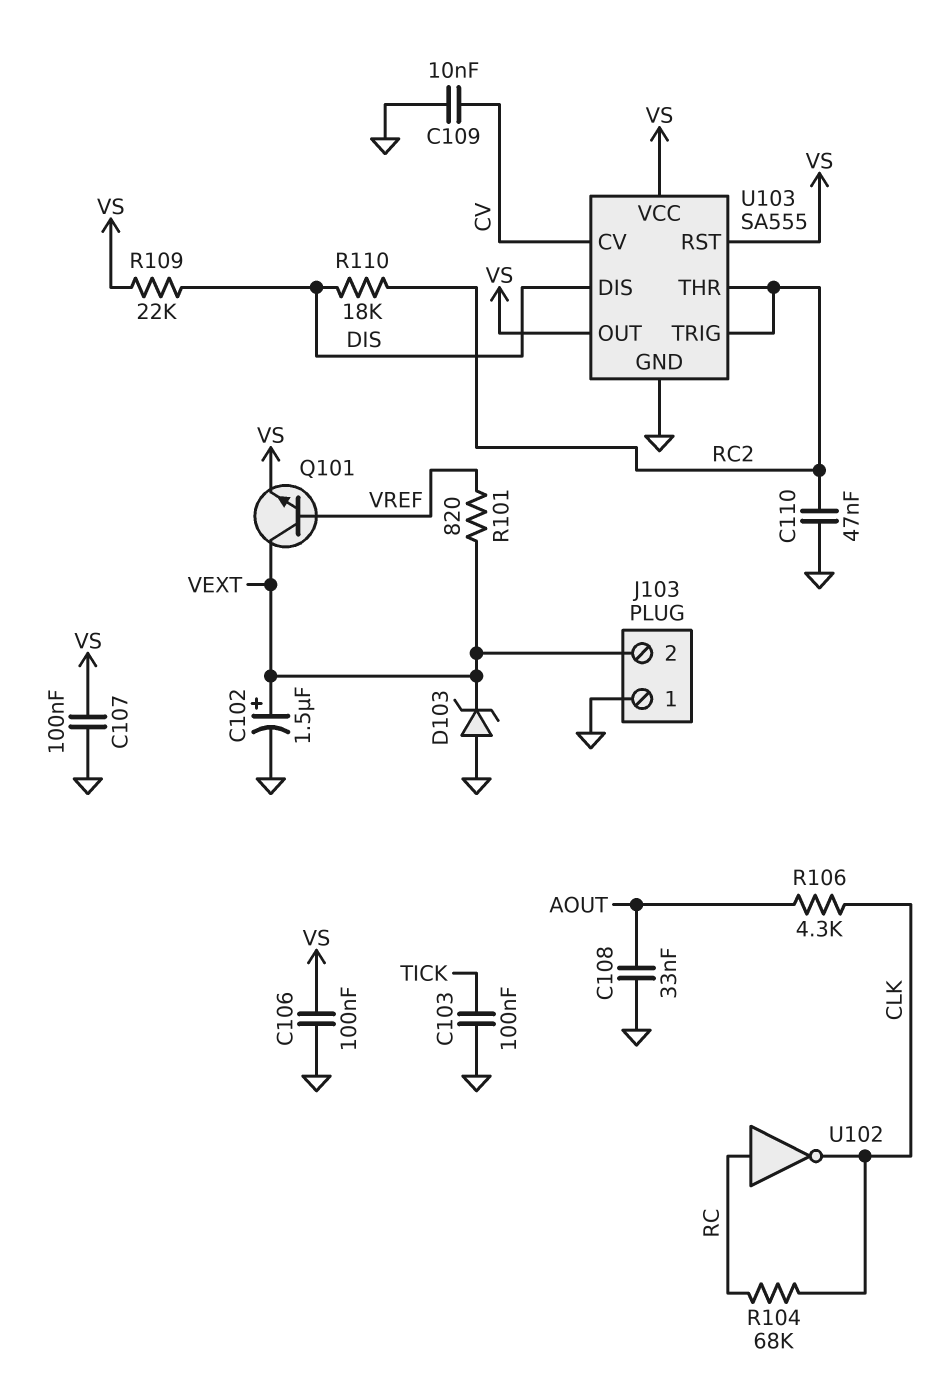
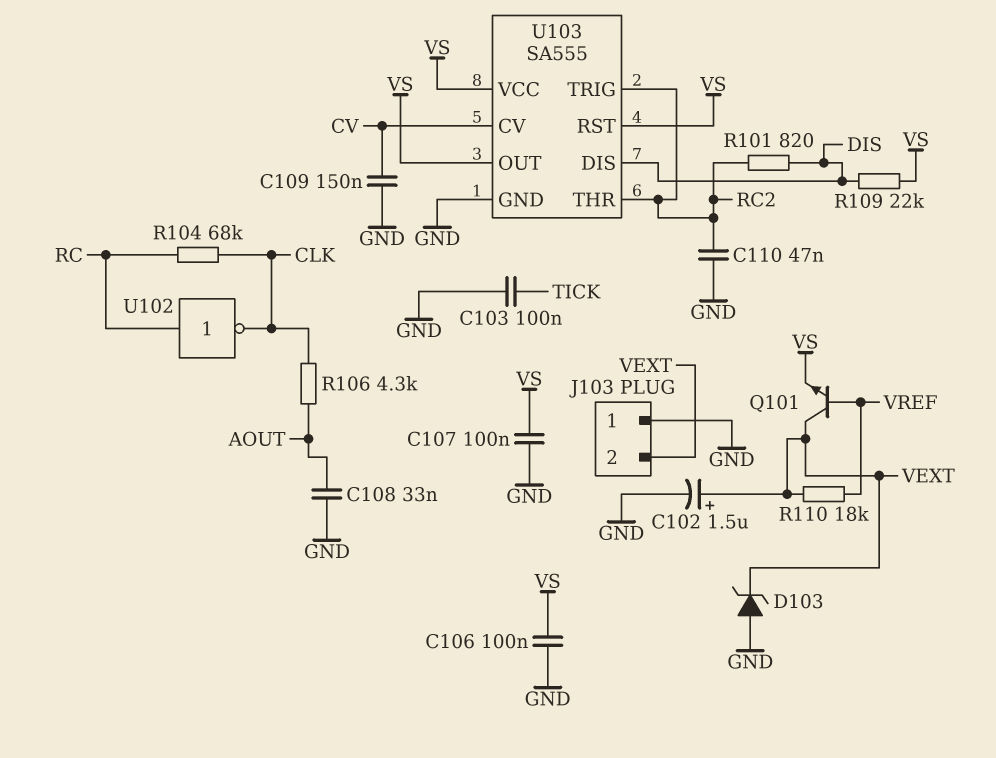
C109: 10nF (CV, GND) -> 150nF (CV, GND)
R101: 820 (VEXT, VREF) -> 820 (DIS, RC2)
R110: 18k (DIS, RC2) -> 18k (VEXT, VREF)

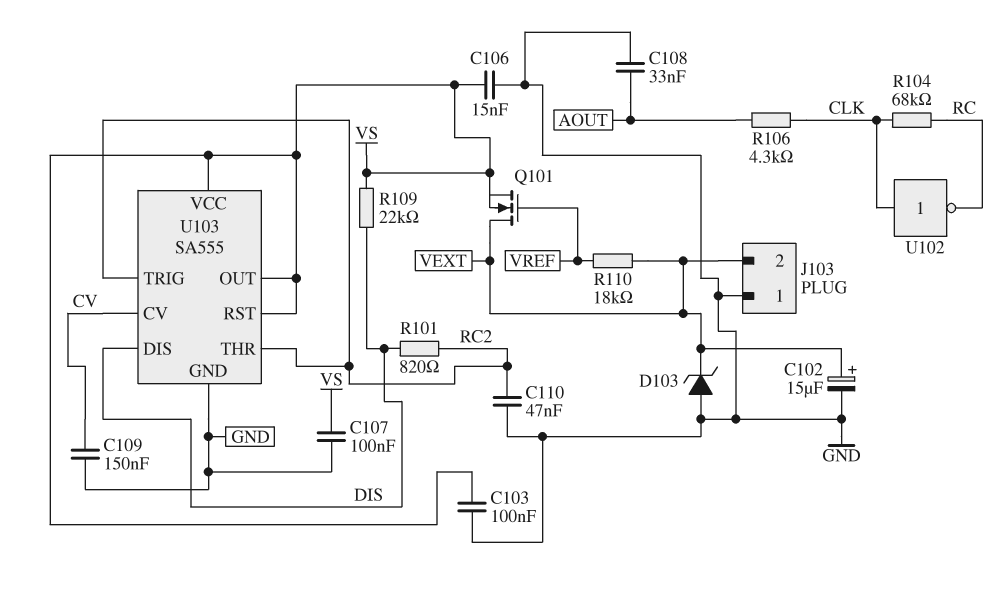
C102: 1.5uF (plus VEXT, minus GND) -> 15uF (plus VEXT, minus GND)
C103: 100nF (GND, TICK) -> 100nF (GND, VS)
C106: 100nF (GND, VS) -> 15nF (GND, VS)
Q101: NPN (B VREF, C VEXT, E VS) -> NMOS (G VREF, D VEXT, S VS)
U102: NOT (in RC, out CLK) -> NOT (in CLK, out RC)

